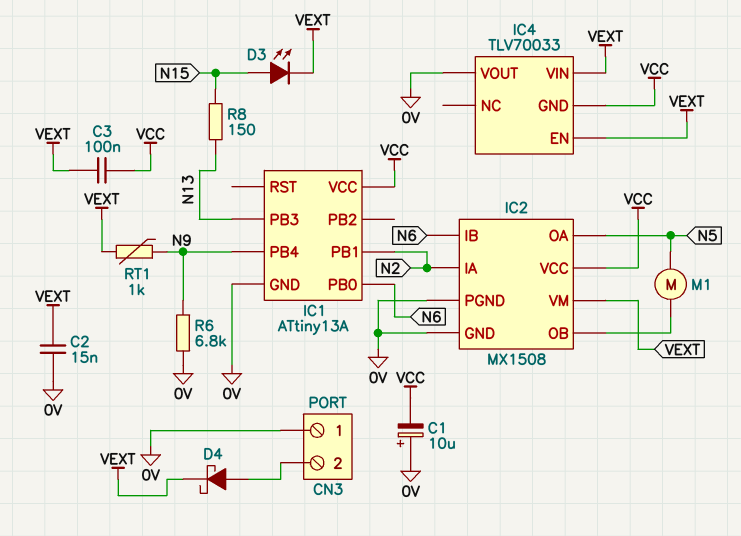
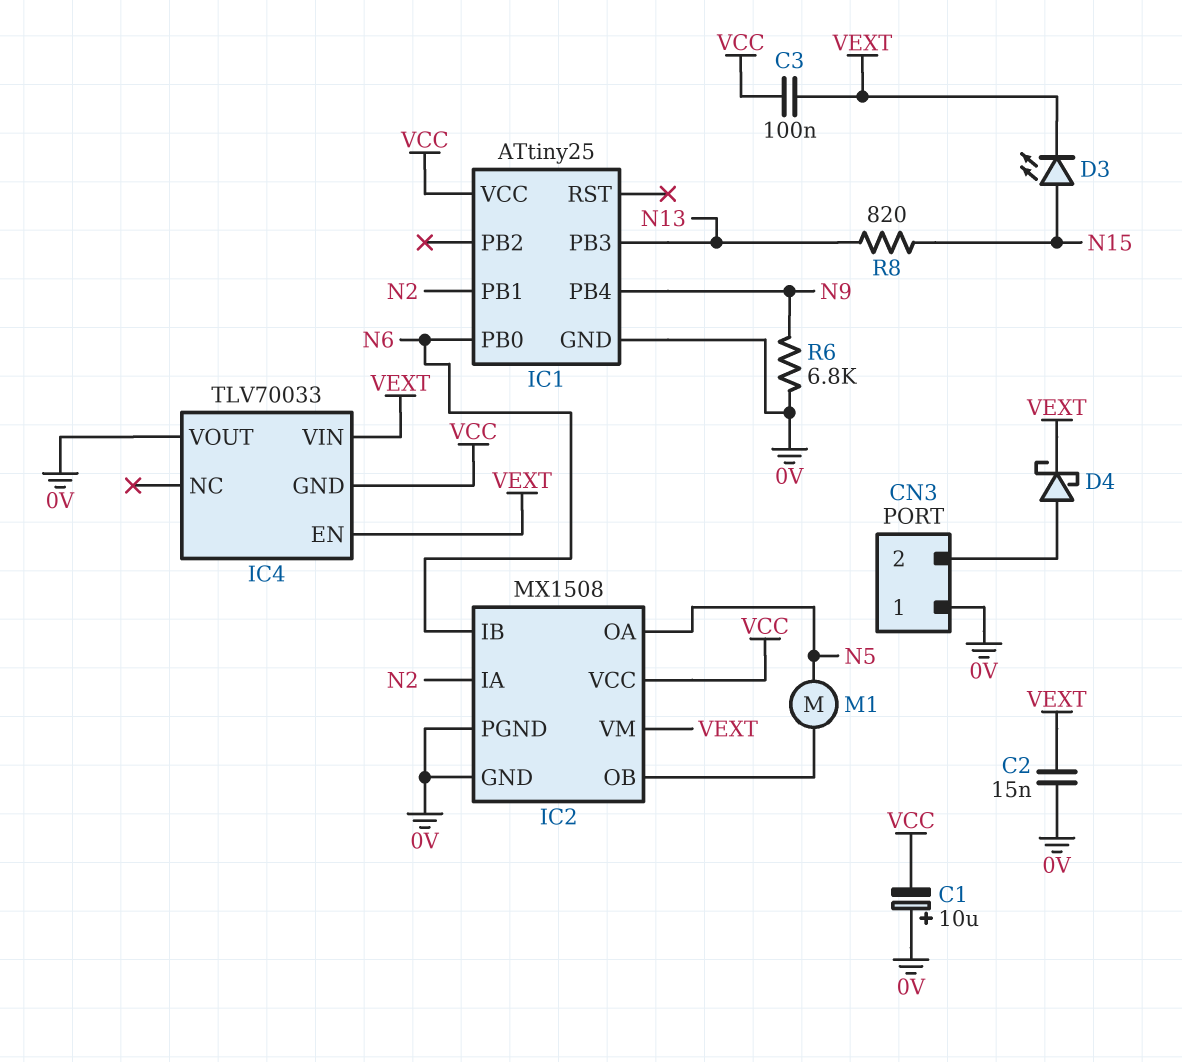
IC1: ATtiny13A -> ATtiny25
R8: 150 (N13, N15) -> 820 (N13, N15)
RT1: 1k (N9, VEXT) -> none

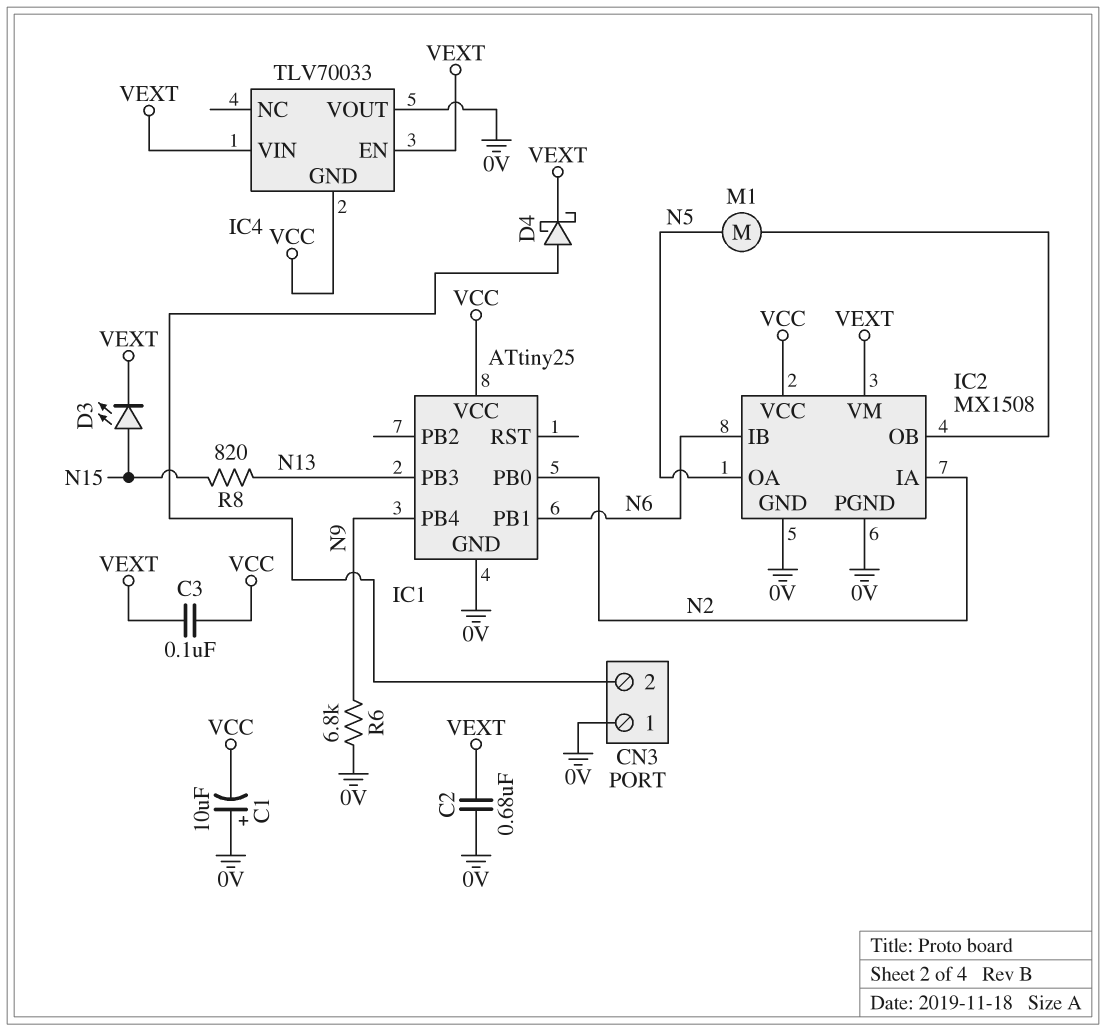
C2: 15nF (0V, VEXT) -> 680nF (0V, VEXT)
IC1 pin PB0: N6 -> N2
IC1 pin PB1: N2 -> N6

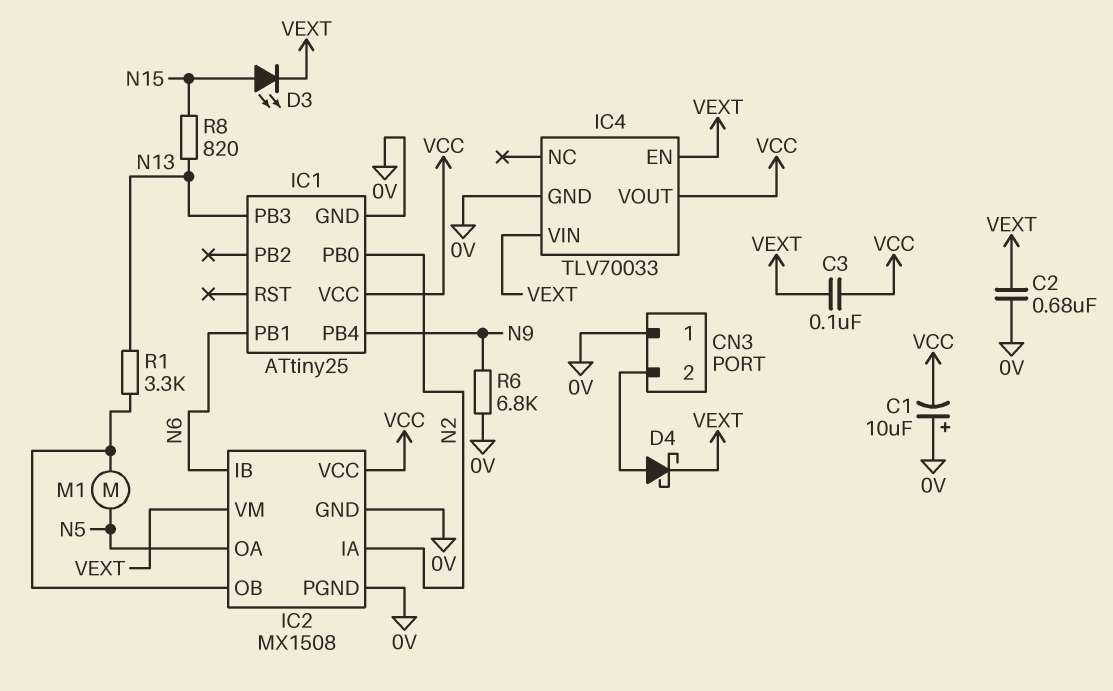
IC4 pin GND: VCC -> 0V
IC4 pin VOUT: 0V -> VCC
R1: none -> 3.3k (IC2/OB, N13)

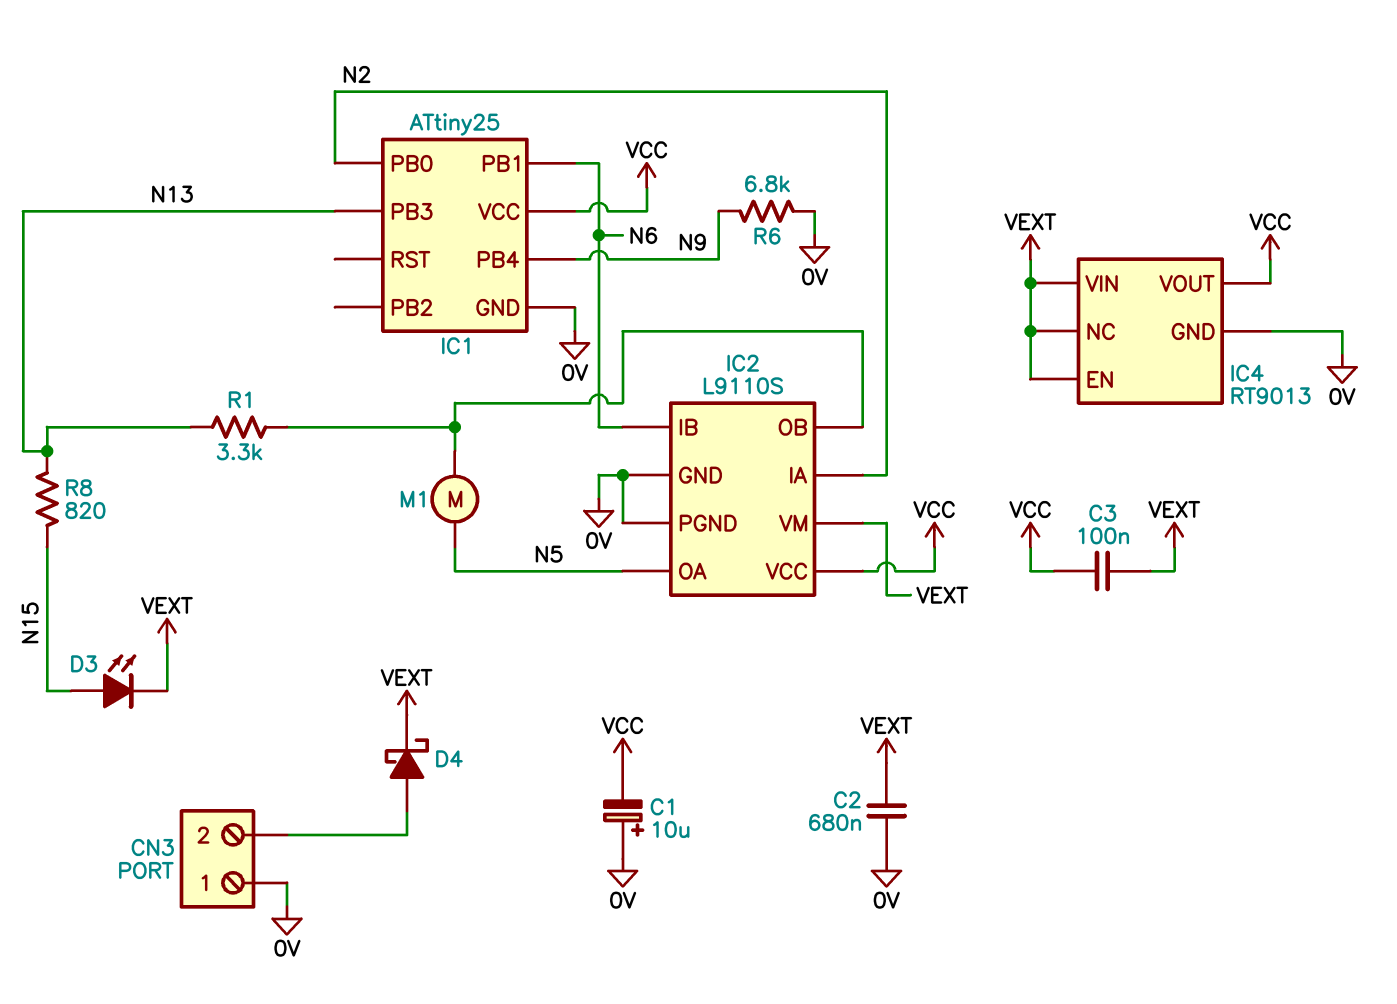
IC2: MX1508 -> L9110S
IC4: TLV70033 -> RT9013
IC4 pin NC: none -> VEXT

